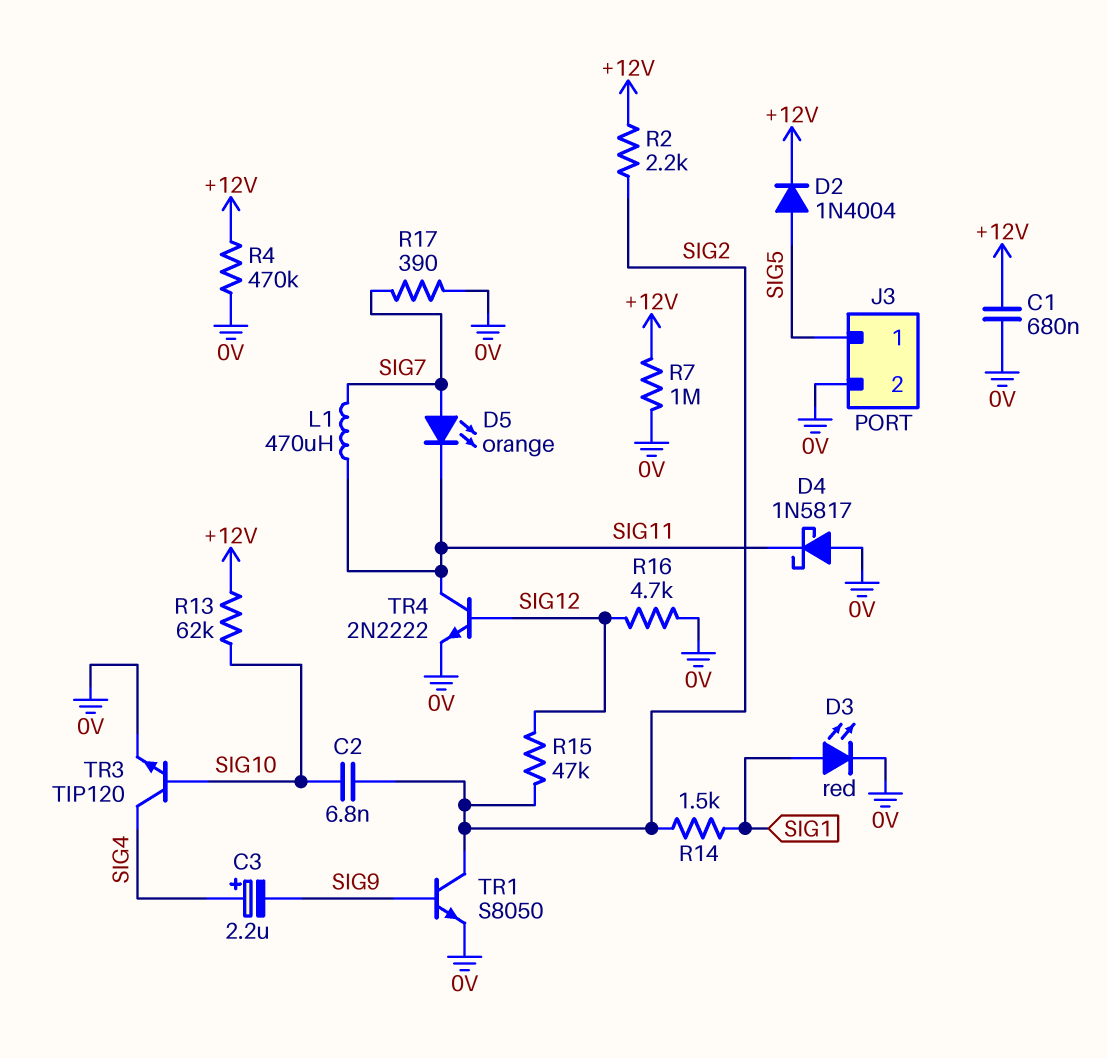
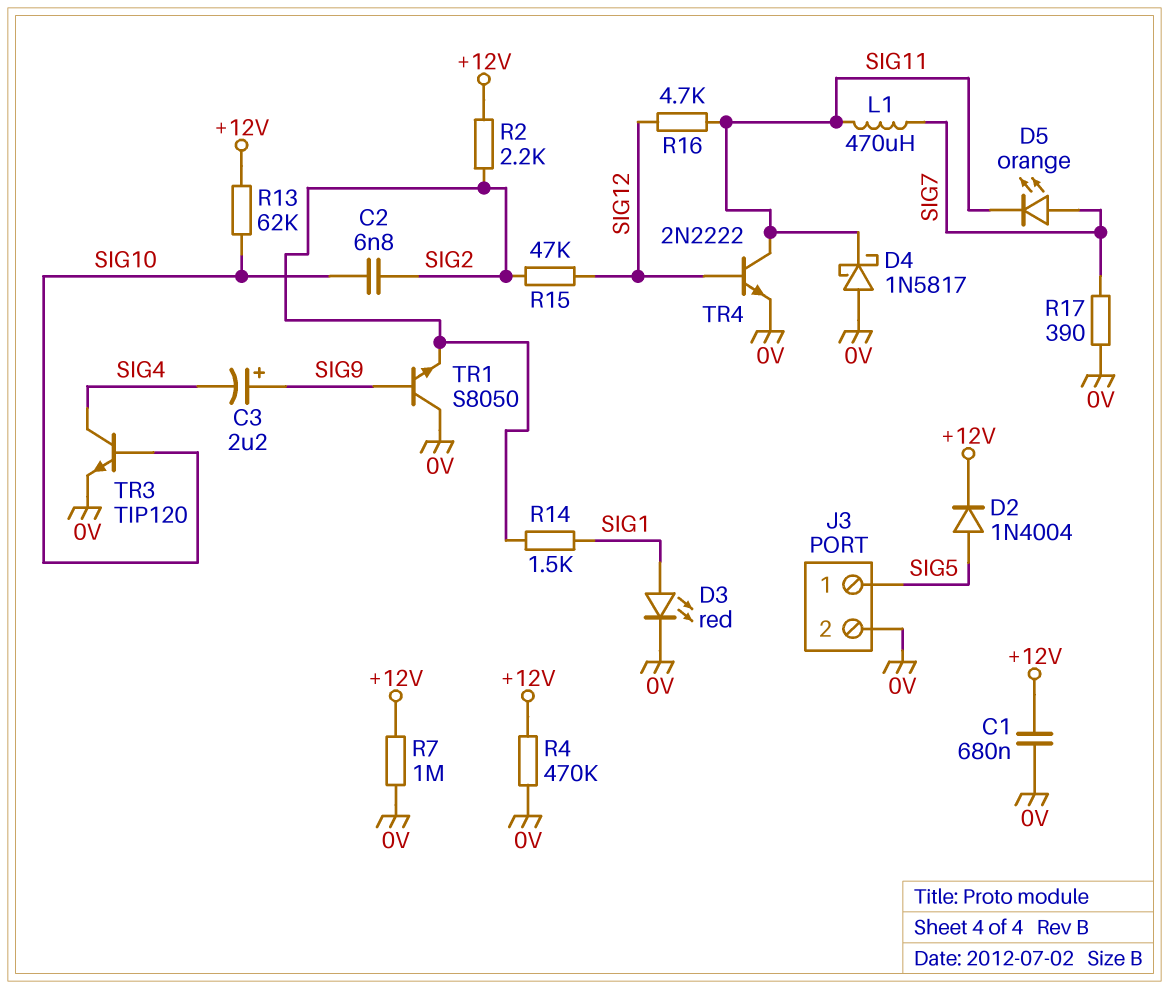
C3: 2.2uF (plus SIG4, minus SIG9) -> 2.2uF (plus SIG9, minus SIG4)
R16: 4.7k (0V, SIG12) -> 4.7k (SIG11, SIG12)
TR1: NPN S8050 (B SIG9, C SIG2, E 0V) -> NPN S8050 (B SIG9, C 0V, E SIG2)

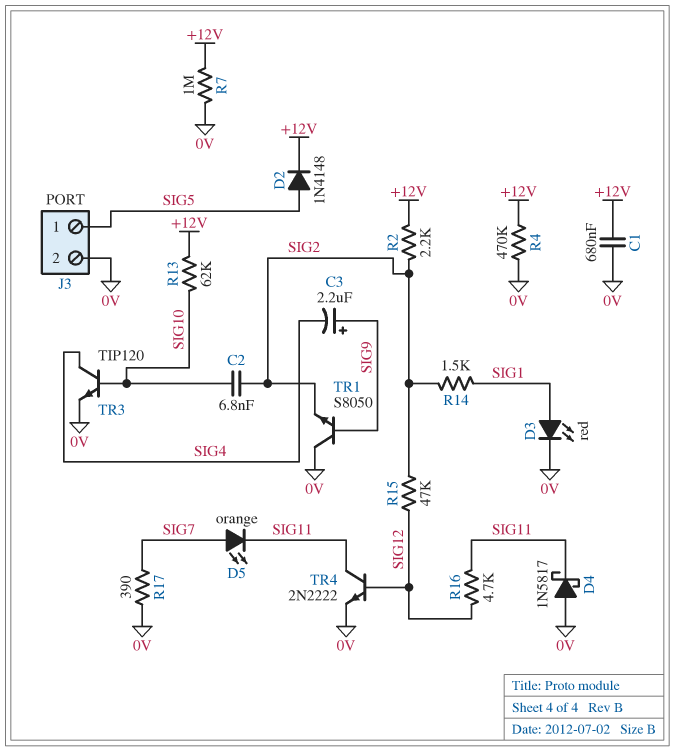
D2: diode 1N4004 (A SIG5, K +12V) -> diode 1N4148 (A SIG5, K +12V)
L1: 470uH (SIG7, SIG11) -> none

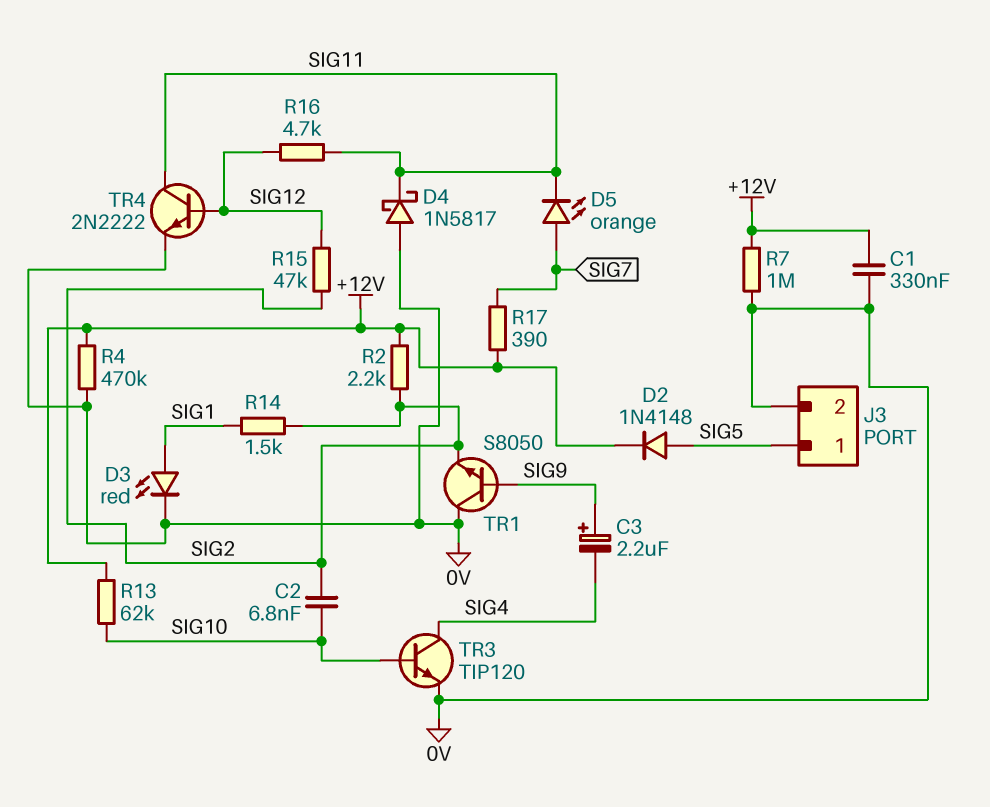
C1: 680nF (+12V, 0V) -> 330nF (+12V, 0V)
R17: 390 (0V, SIG7) -> 390 (+12V, SIG7)

